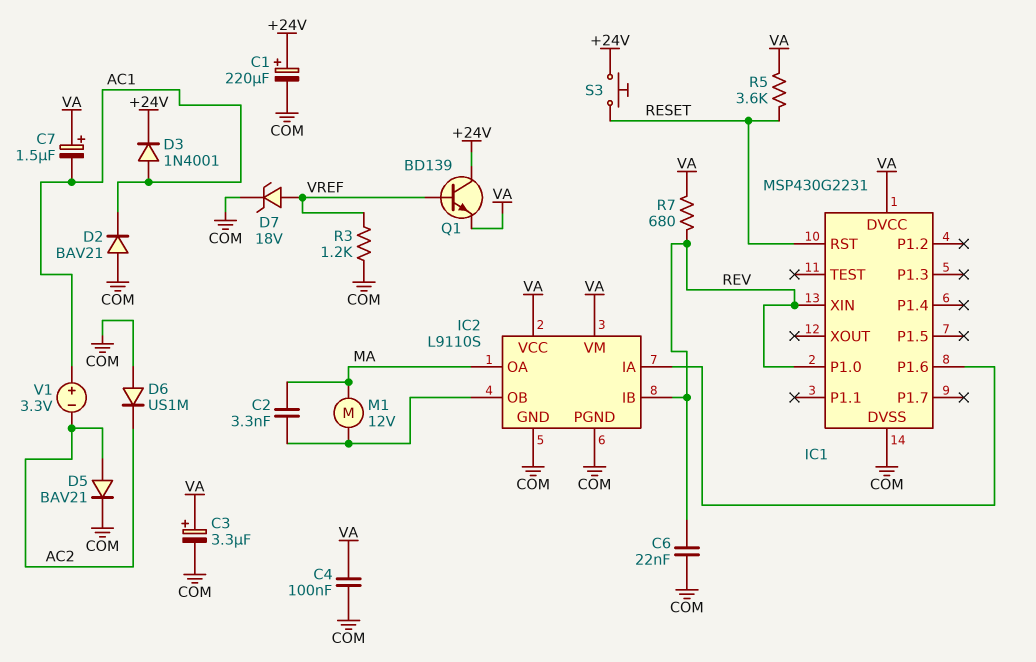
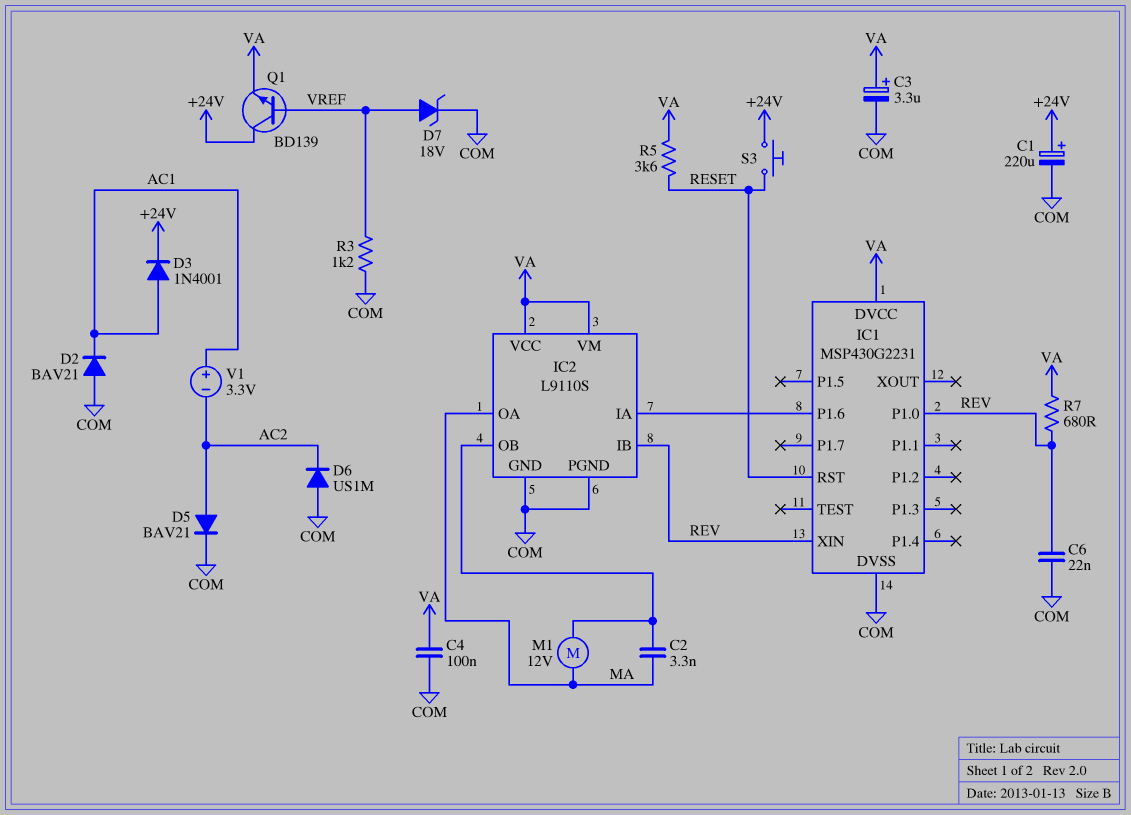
C7: 1.5uF (plus VA, minus AC1) -> none

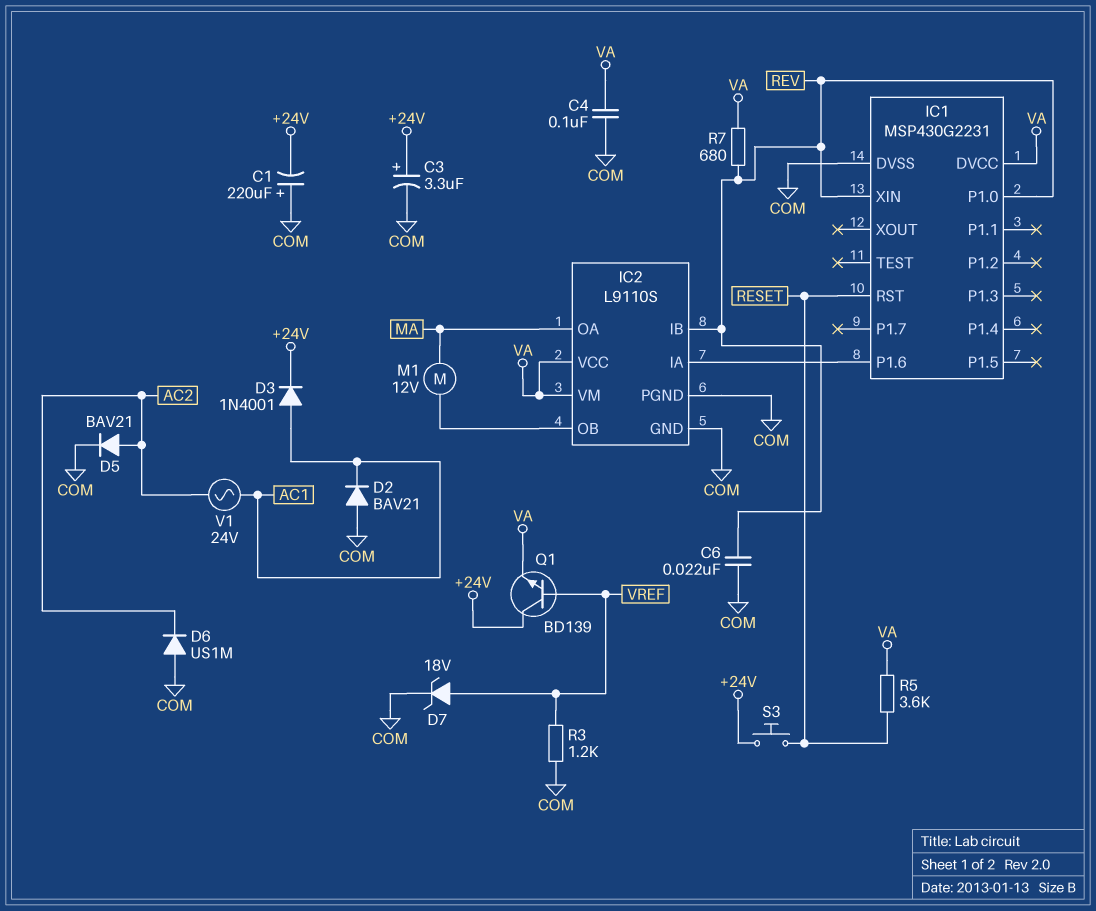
C1: 220uF (plus +24V, minus COM) -> 220uF (plus COM, minus +24V)
C2: 3.3nF (IC2/OB, MA) -> none
C3: 3.3uF (plus VA, minus COM) -> 3.3uF (plus +24V, minus COM)
V1: 3.3V (plus AC1, minus AC2) -> AC 24V (AC1, AC2)

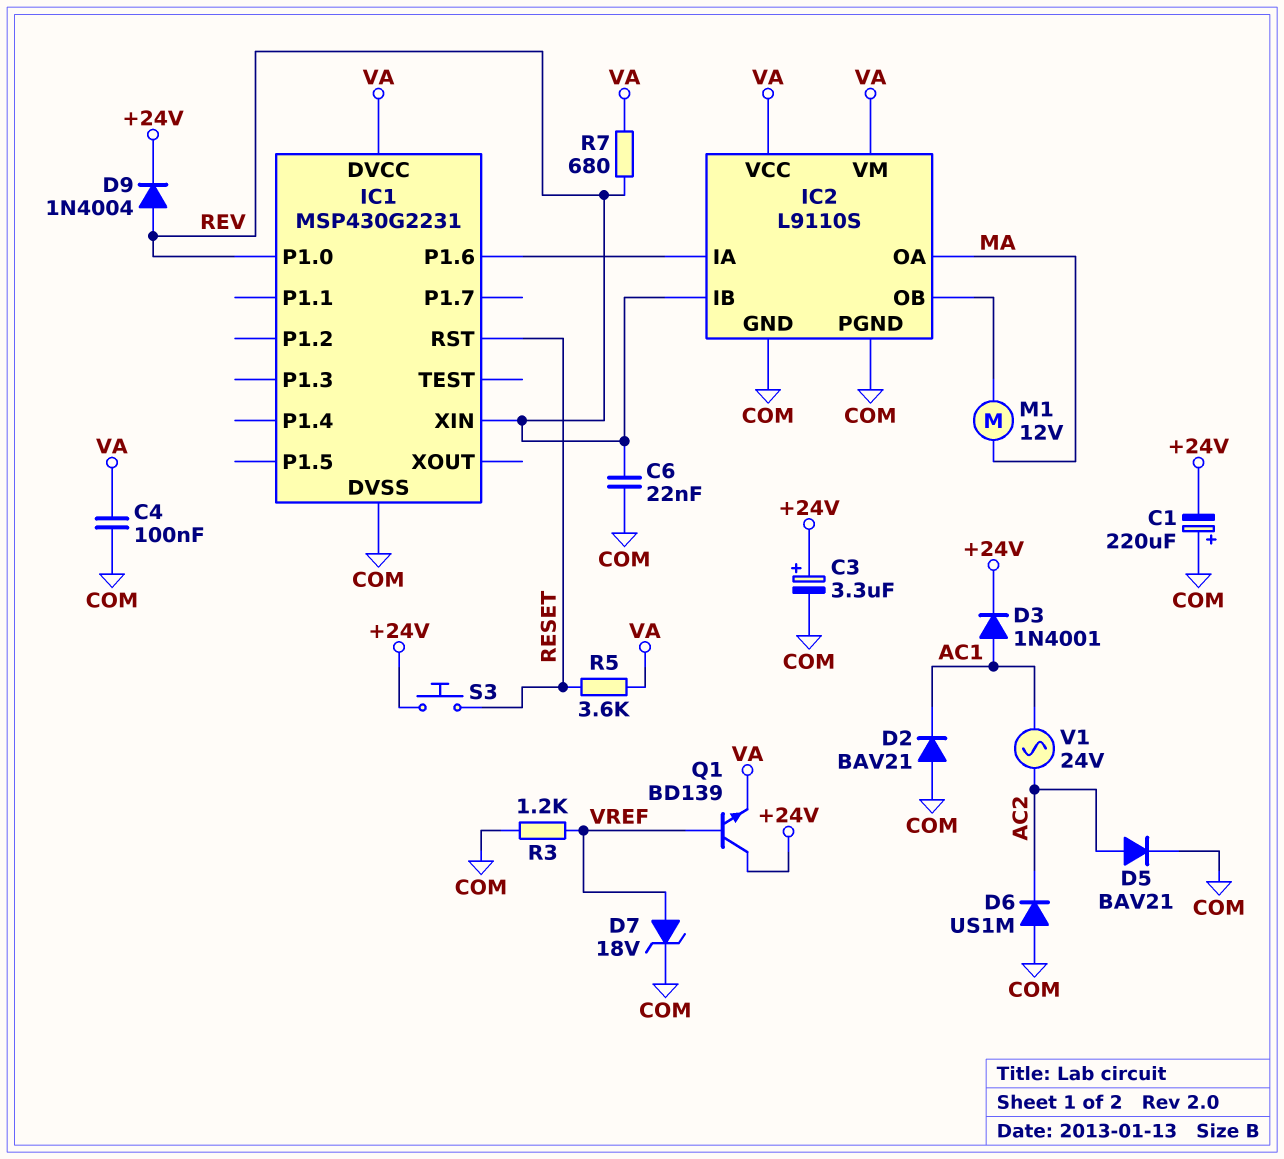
D9: none -> diode 1N4004 (A REV, K +24V)

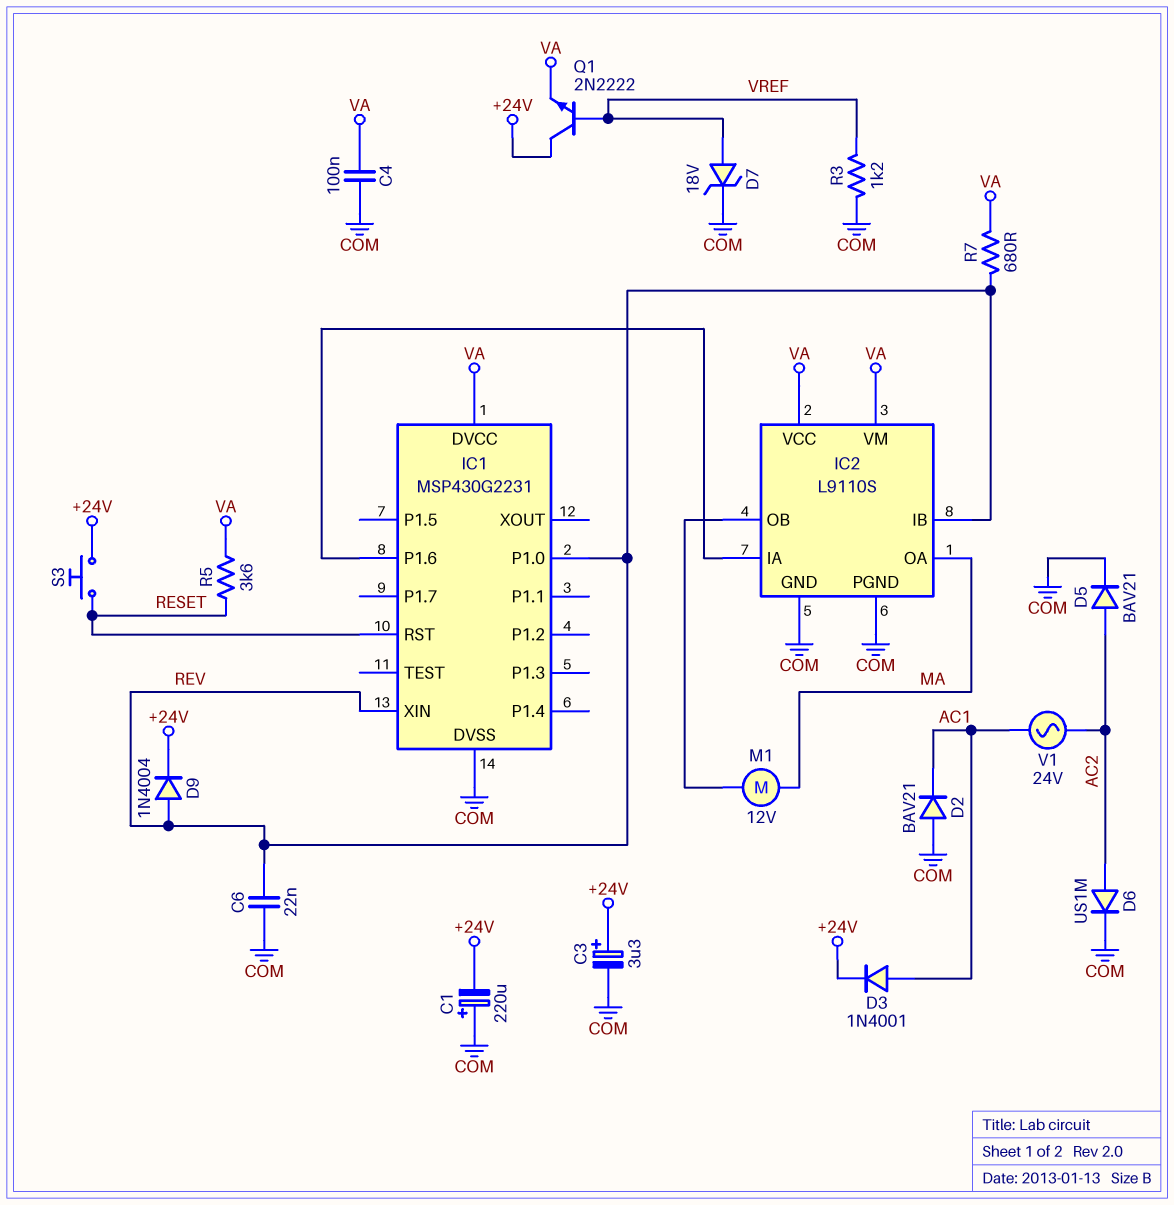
D6: diode US1M (A COM, K AC2) -> diode US1M (A AC2, K COM)
Q1: NPN BD139 (B VREF, C +24V, E VA) -> NPN 2N2222 (B VREF, C +24V, E VA)

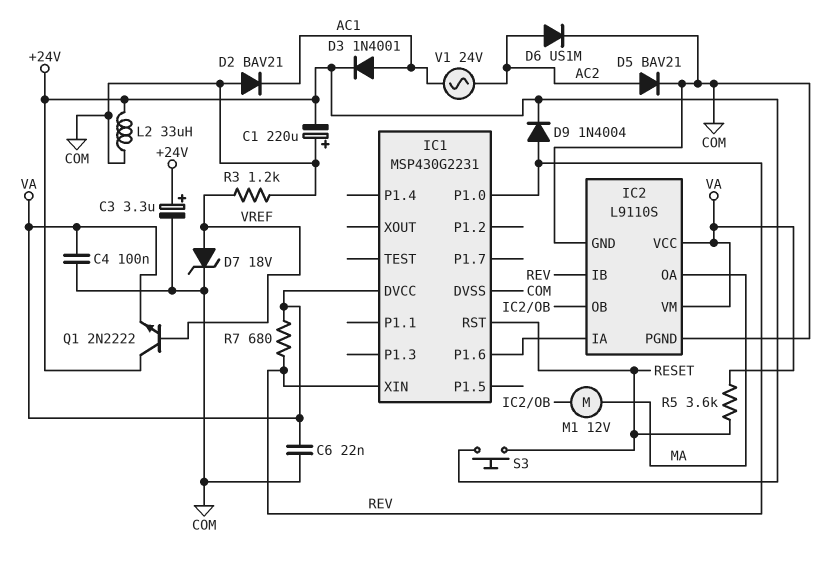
C6: 22nF (COM, REV) -> 22nF (COM, VA)
L2: none -> 33uH (+24V, COM)

